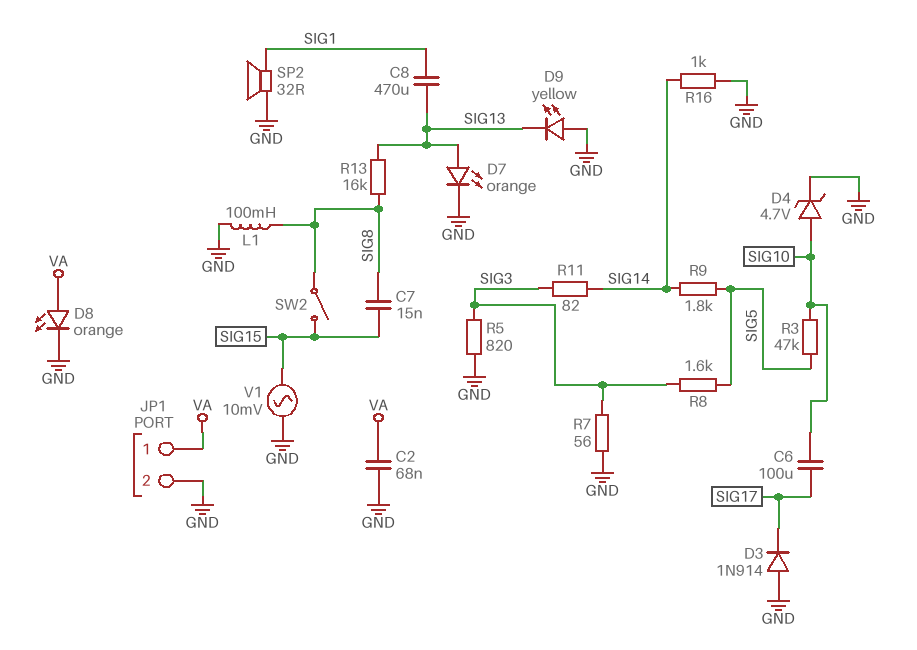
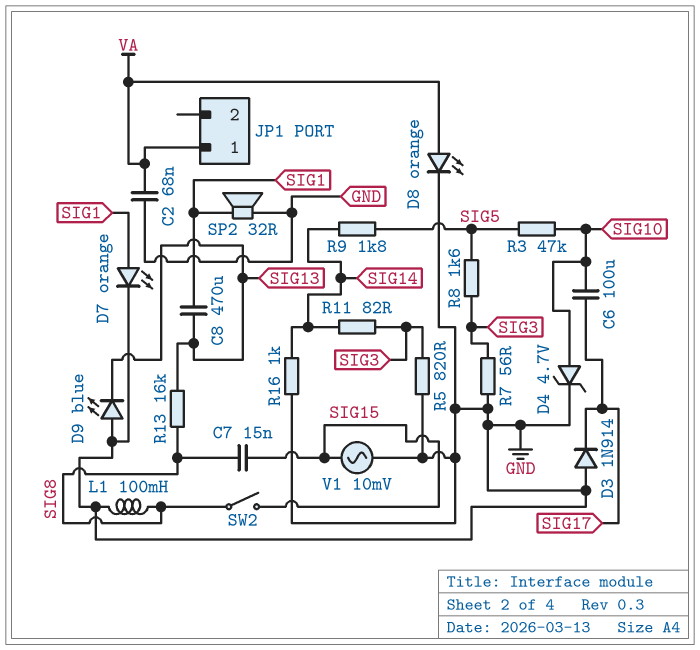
D7: LED orange (A SIG13, K GND) -> LED orange (A SIG1, K GND)
D9: LED yellow (A GND, K SIG13) -> LED blue (A GND, K SIG13)
JP1 pin 2: GND -> none

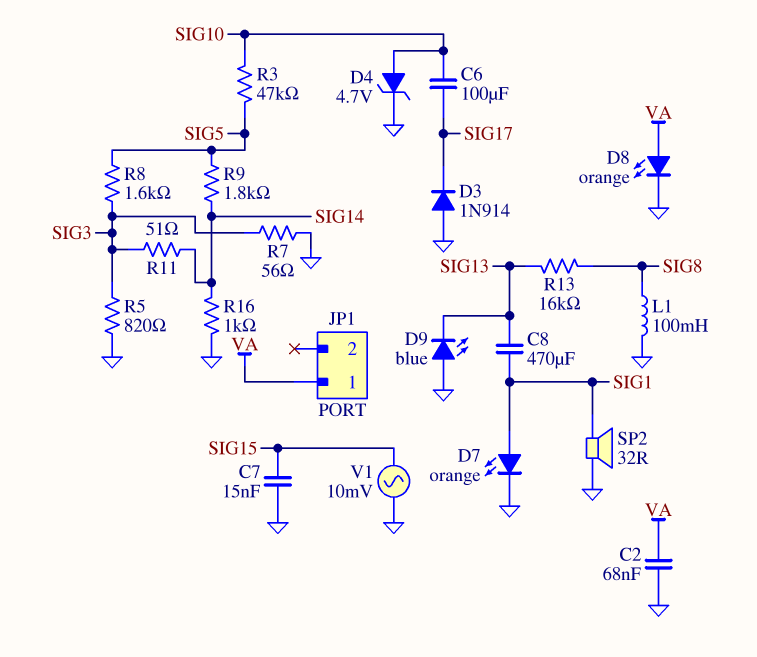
C7: 15nF (SIG8, SIG15) -> 15nF (GND, SIG15)
R11: 82 (SIG3, SIG14) -> 51 (SIG3, SIG14)
SW2: switch (SIG8, SIG15) -> none

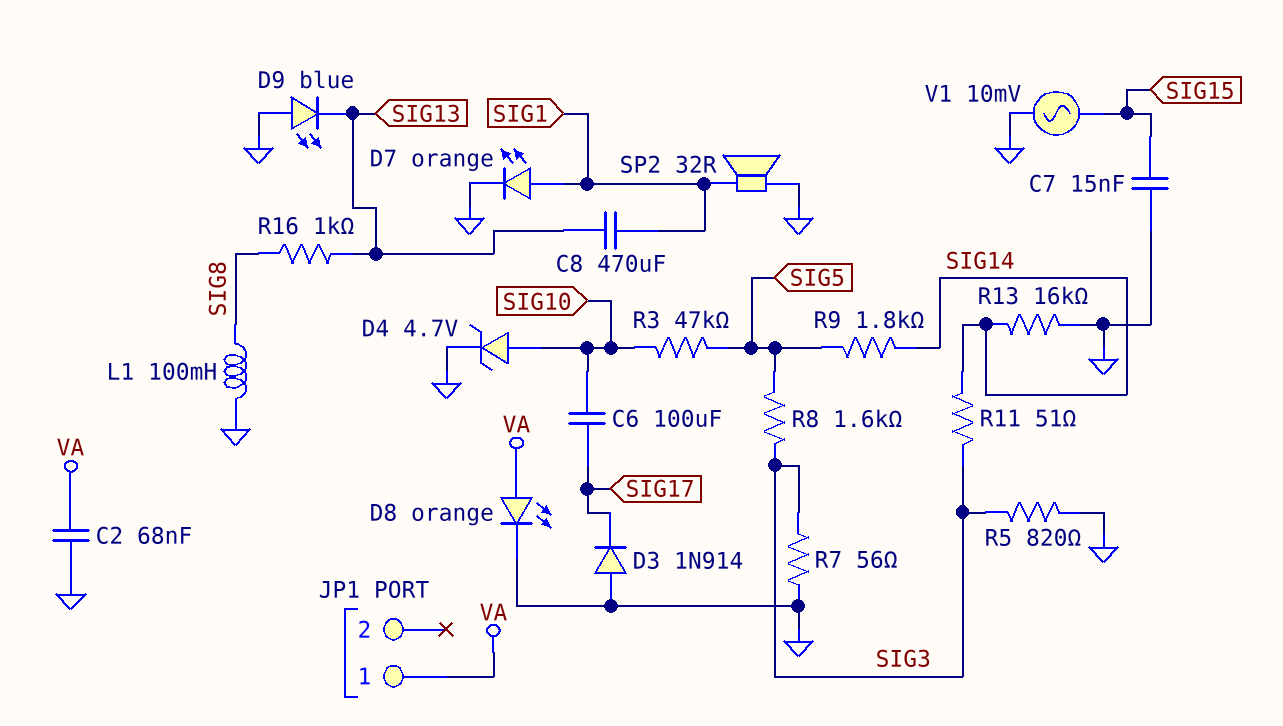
R13: 16k (SIG8, SIG13) -> 16k (GND, SIG14)
R16: 1k (GND, SIG14) -> 1k (SIG8, SIG13)

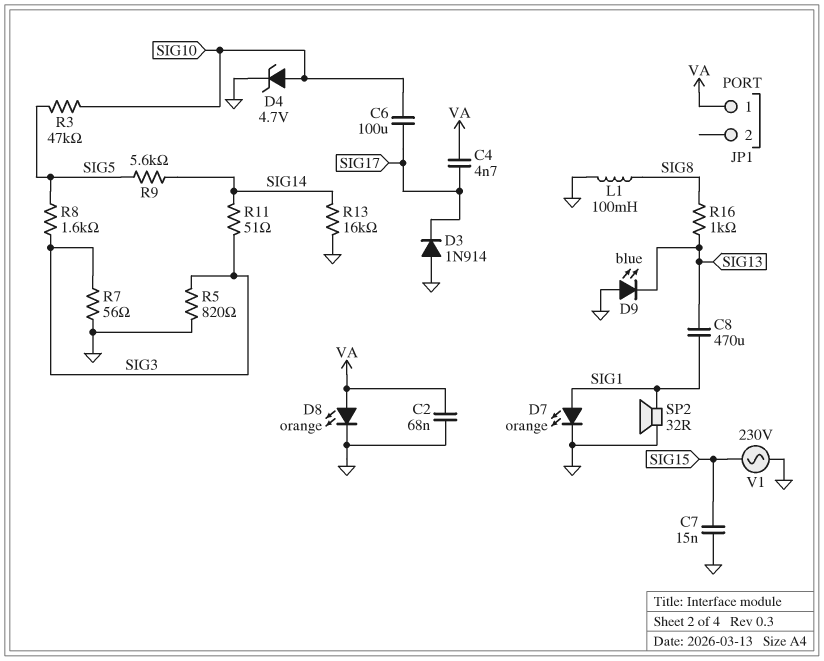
C4: none -> 4.7nF (SIG17, VA)
R9: 1.8k (SIG5, SIG14) -> 5.6k (SIG5, SIG14)
V1: AC 10mV (GND, SIG15) -> AC 230V (GND, SIG15)

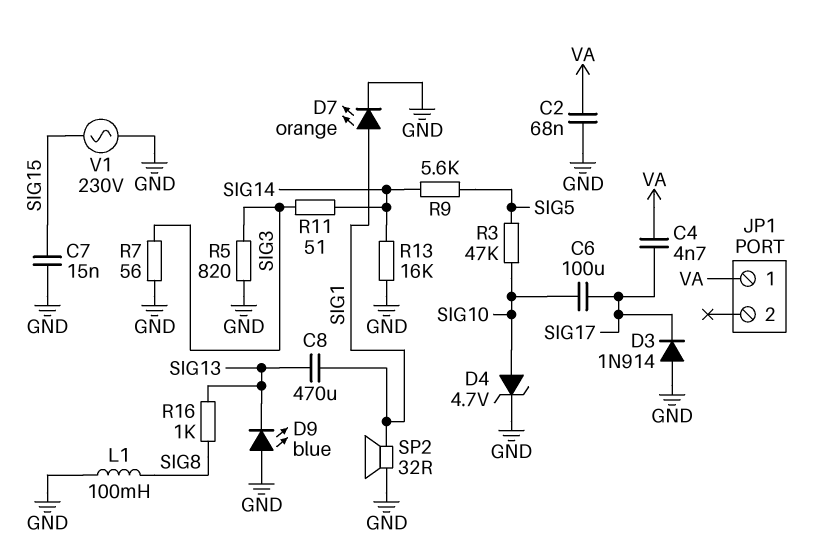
D8: LED orange (A VA, K GND) -> none
R8: 1.6k (SIG3, SIG5) -> none

